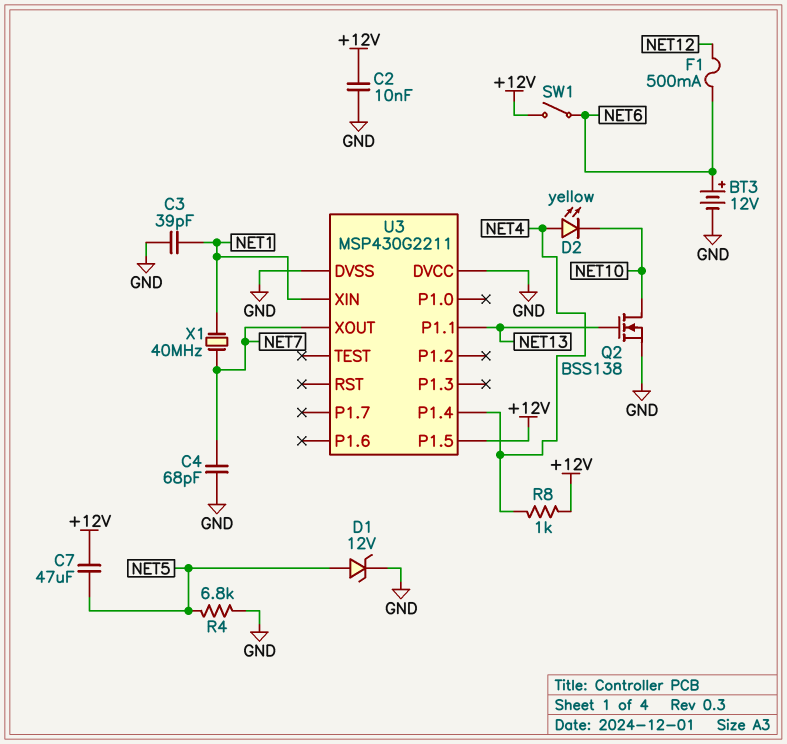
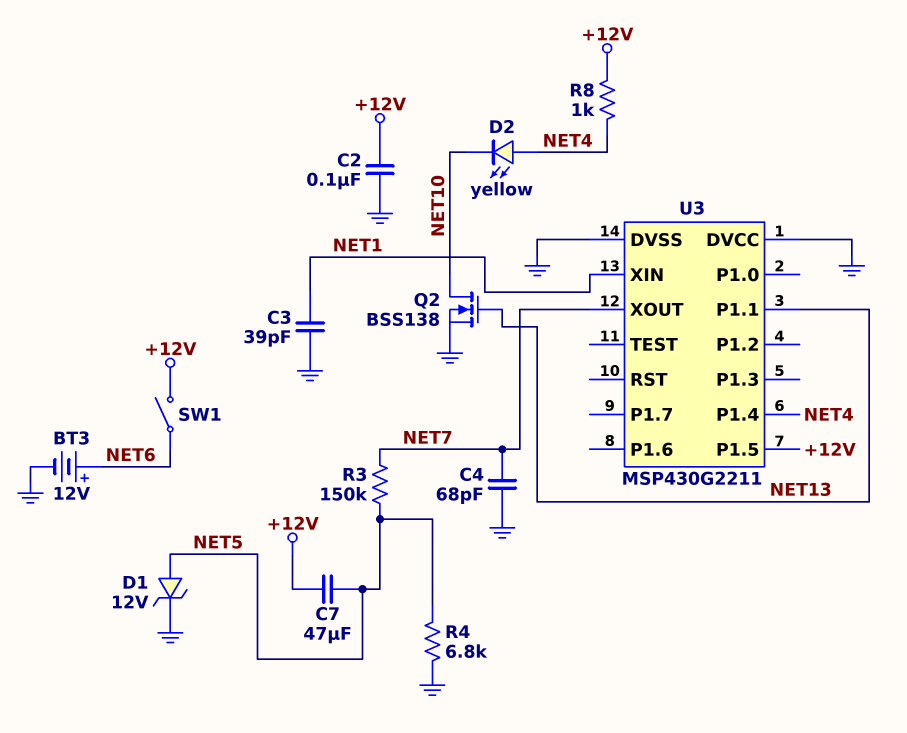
C2: 10nF (+12V, GND) -> 100nF (+12V, GND)
F1: 500mA (NET6, NET12) -> none
R3: none -> 150k (NET5, NET7)
X1: 40MHz (NET1, NET7) -> none

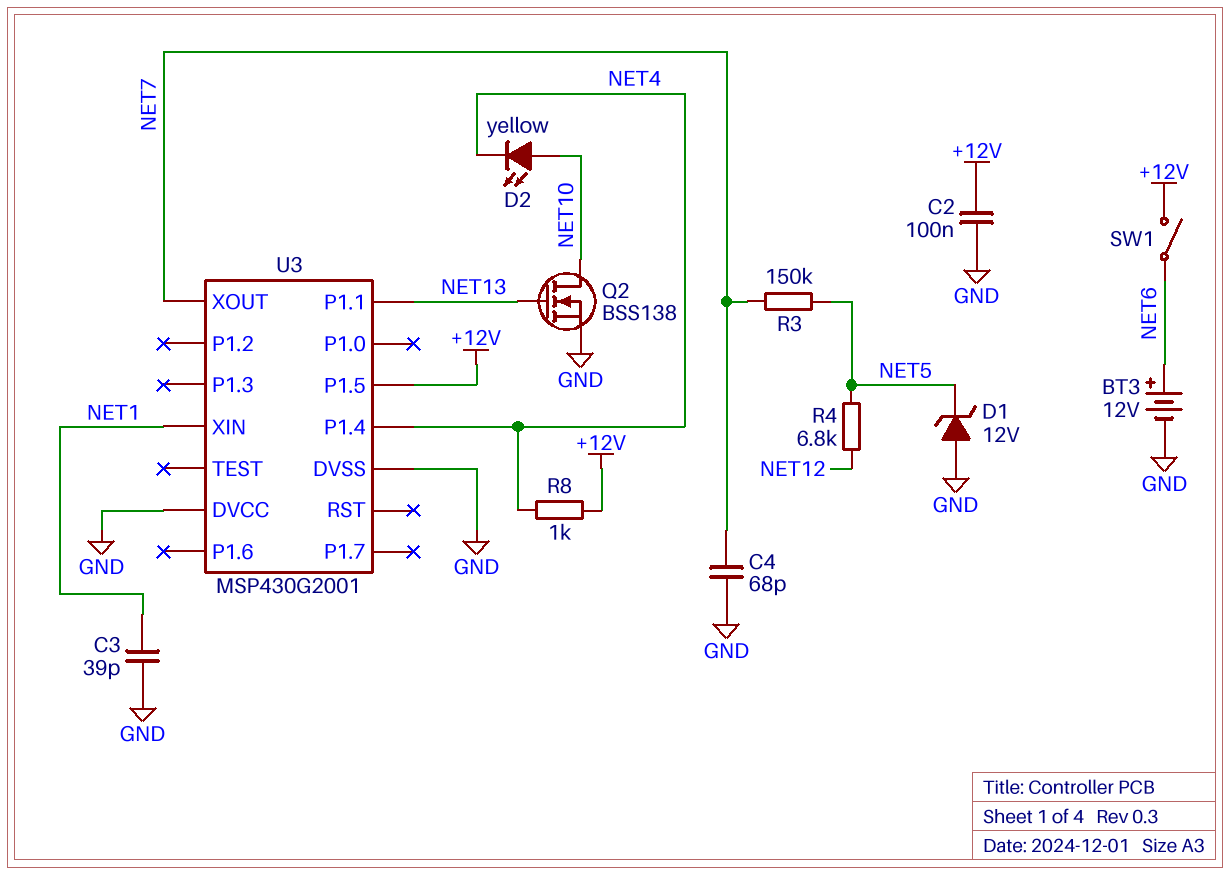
C7: 47uF (+12V, NET5) -> none
D1: zener 12V (A NET5, K GND) -> zener 12V (A GND, K NET5)
D2: LED yellow (A NET4, K NET10) -> LED yellow (A NET10, K NET4)
R4: 6.8k (GND, NET5) -> 6.8k (NET5, NET12)
U3: MSP430G2211 -> MSP430G2001

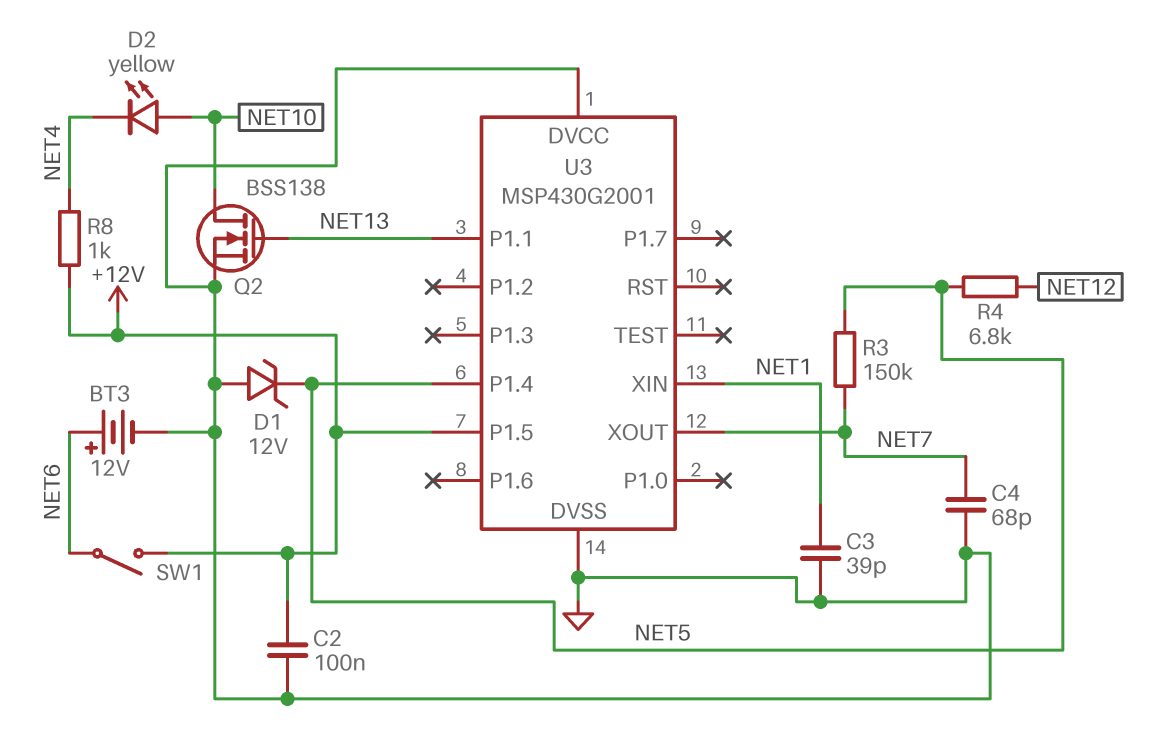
U3 pin P1.4: NET4 -> NET5

